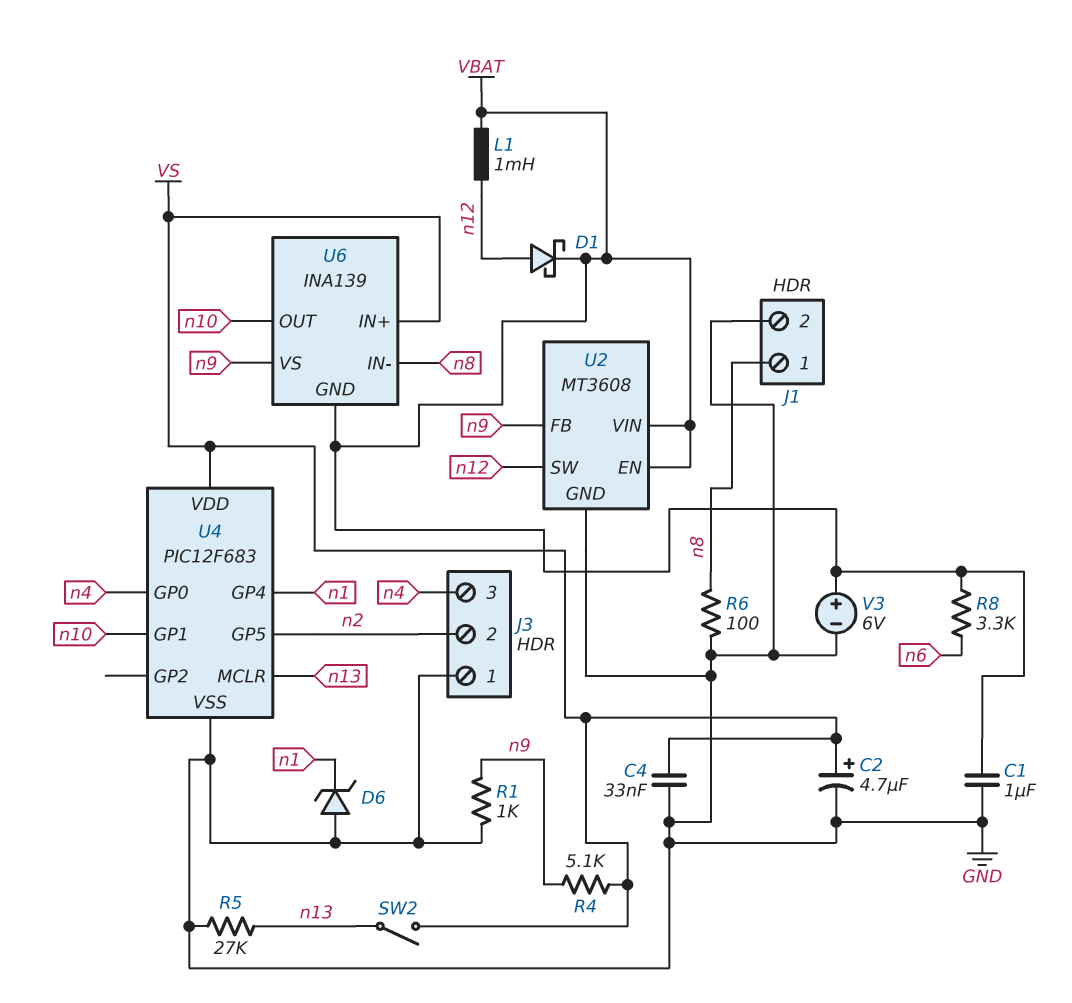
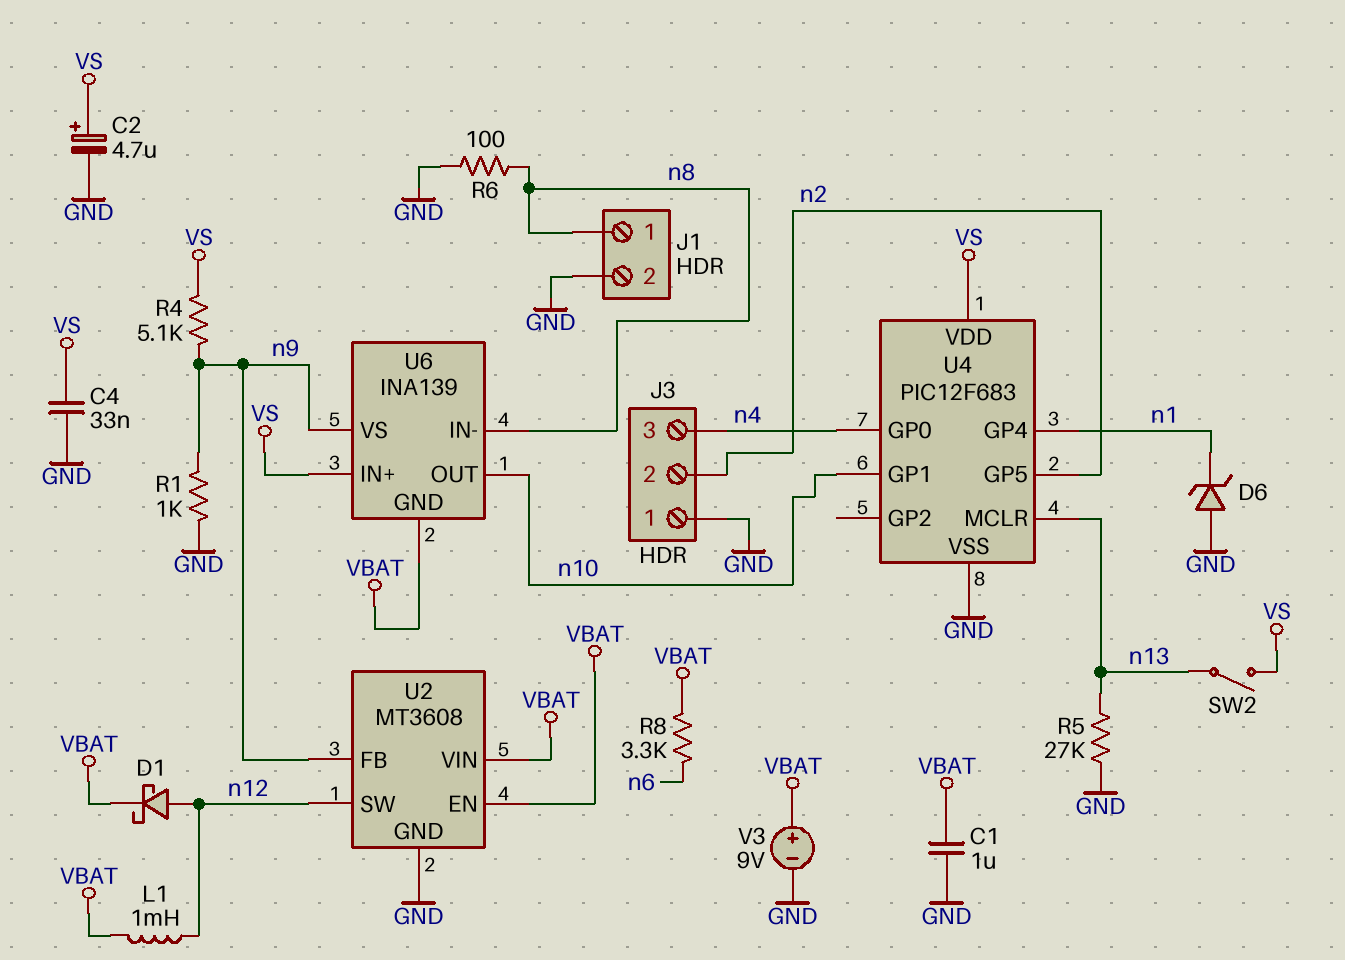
V3: 6V (plus VBAT, minus GND) -> 9V (plus VBAT, minus GND)

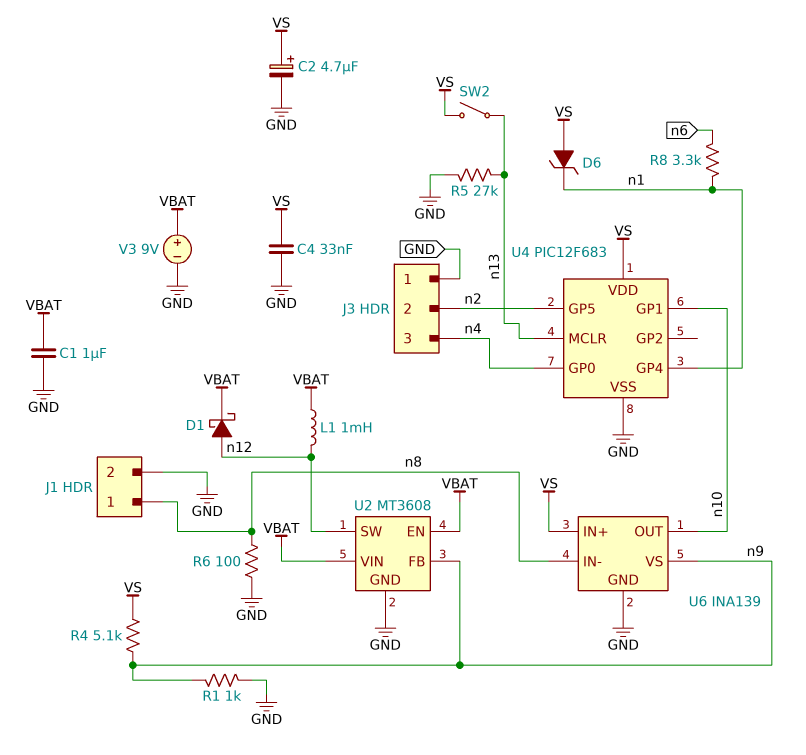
D6: zener (A GND, K n1) -> zener (A VS, K n1)
R8: 3.3k (VBAT, n6) -> 3.3k (n1, n6)
U6 pin GND: VBAT -> GND

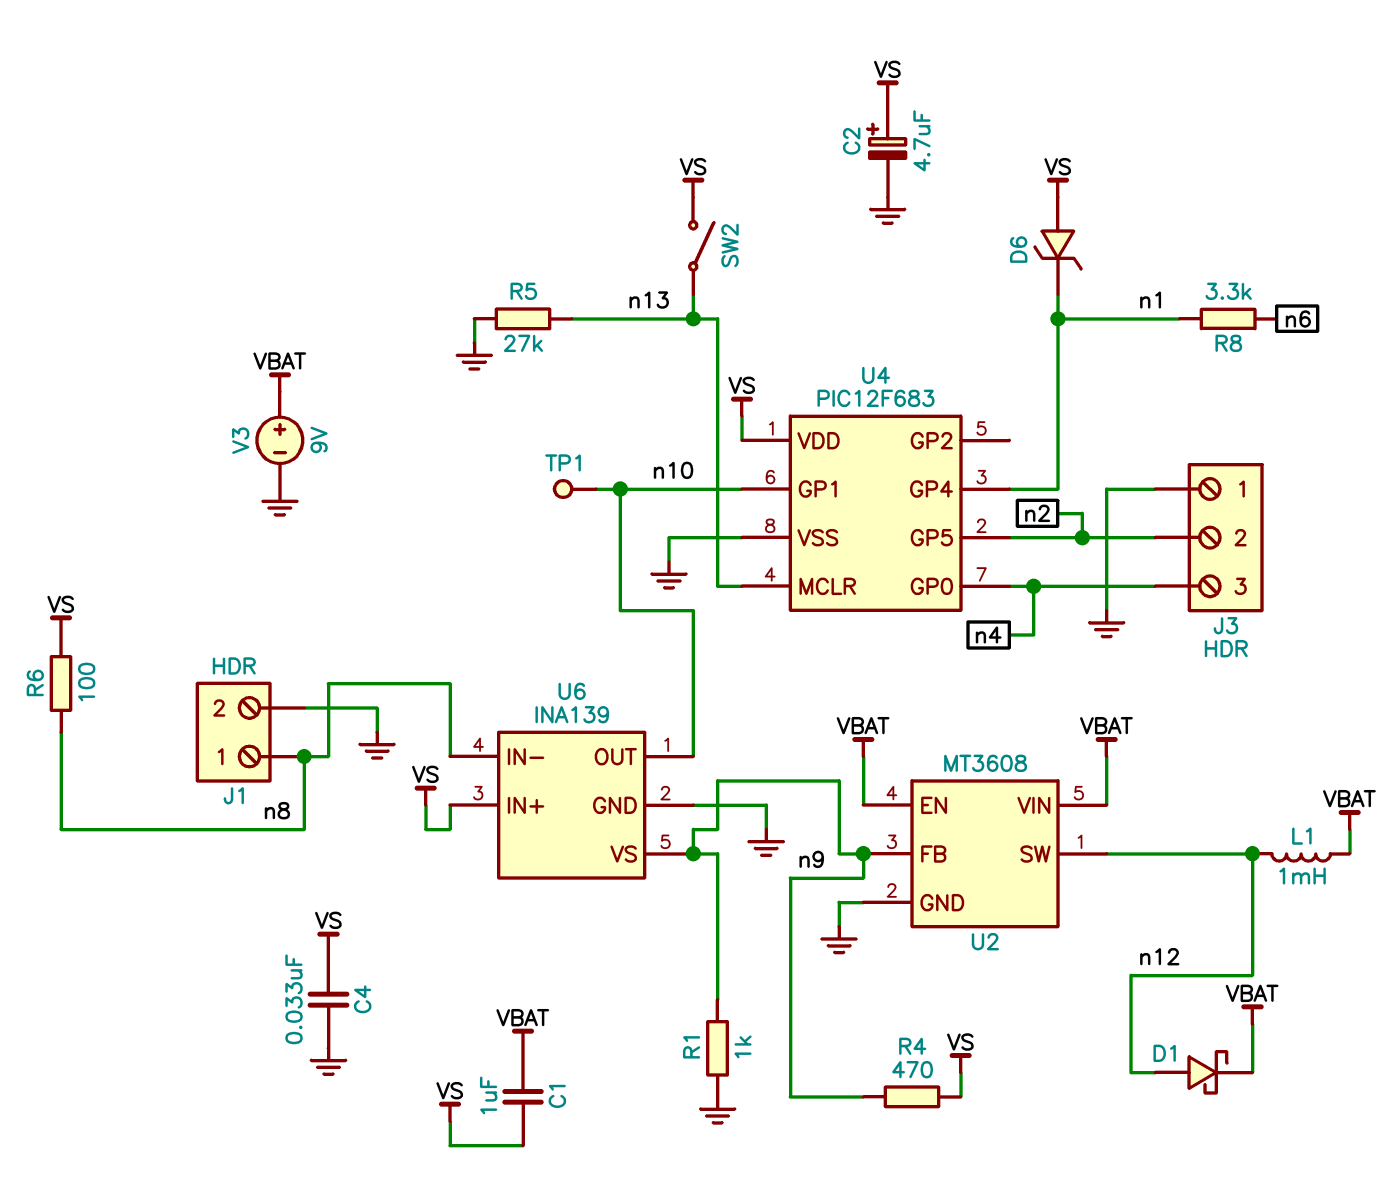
C1: 1uF (GND, VBAT) -> 1uF (VBAT, VS)
R4: 5.1k (VS, n9) -> 470 (VS, n9)
R6: 100 (GND, n8) -> 100 (VS, n8)
TP1: none -> test point (n10)

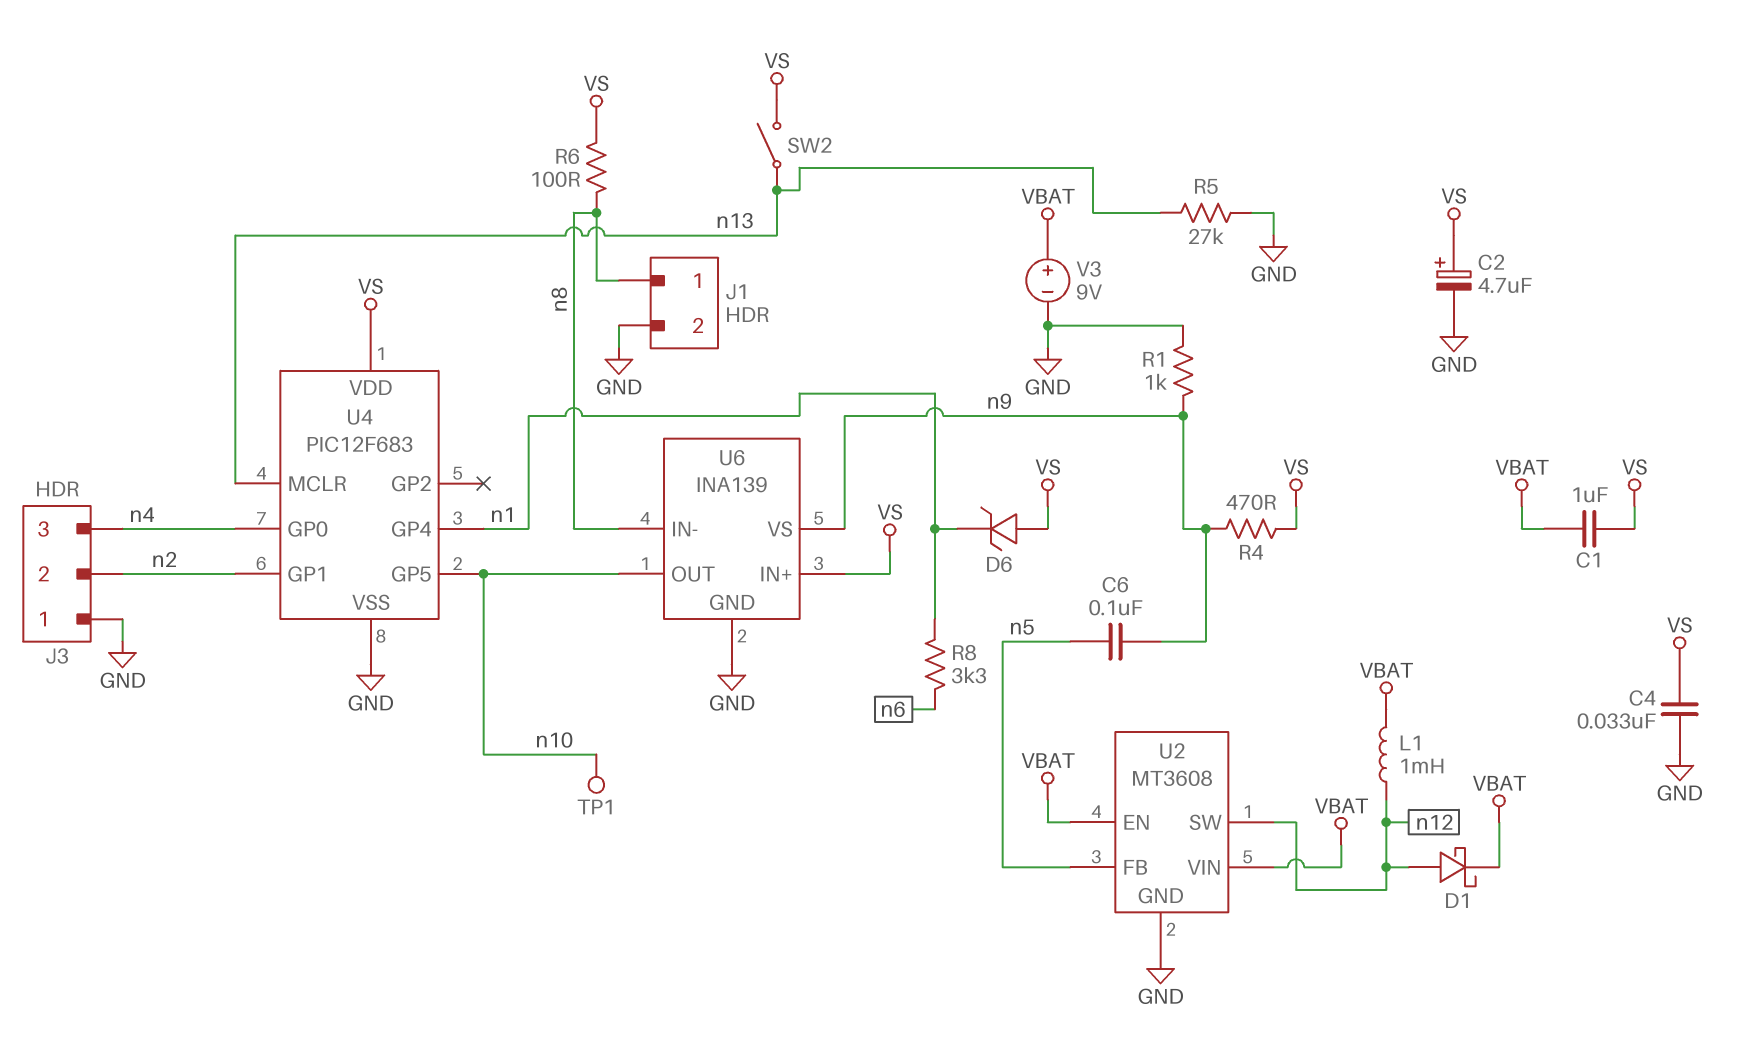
C6: none -> 100nF (n5, n9)
U2 pin FB: n9 -> n5
U4 pin GP1: n10 -> n2
U4 pin GP5: n2 -> n10

